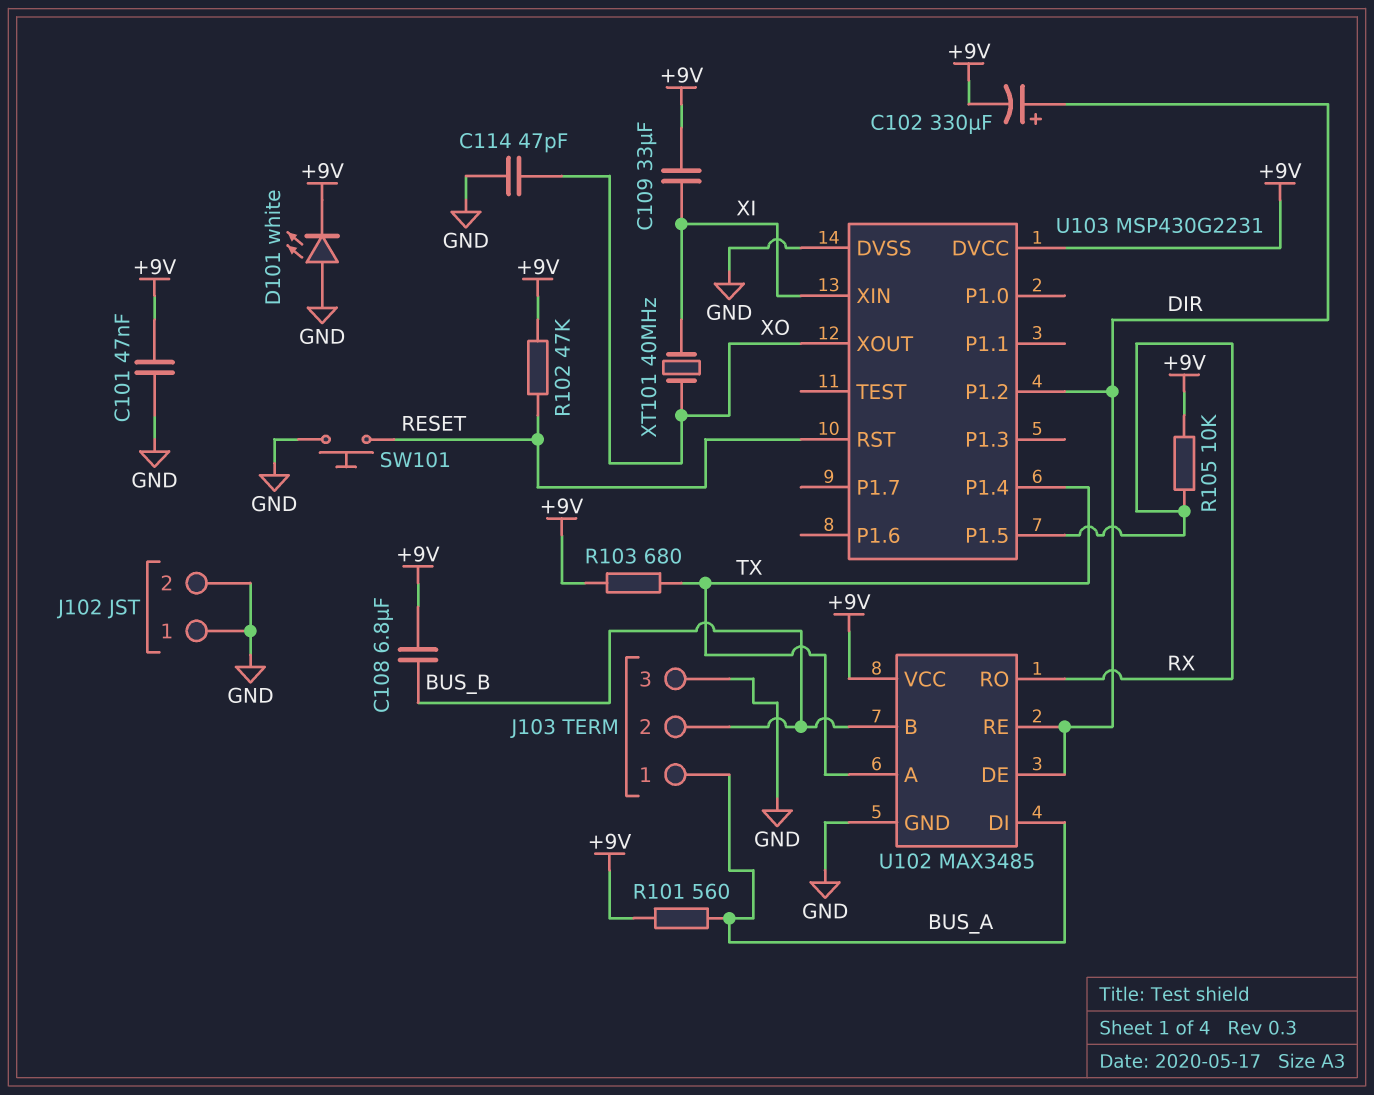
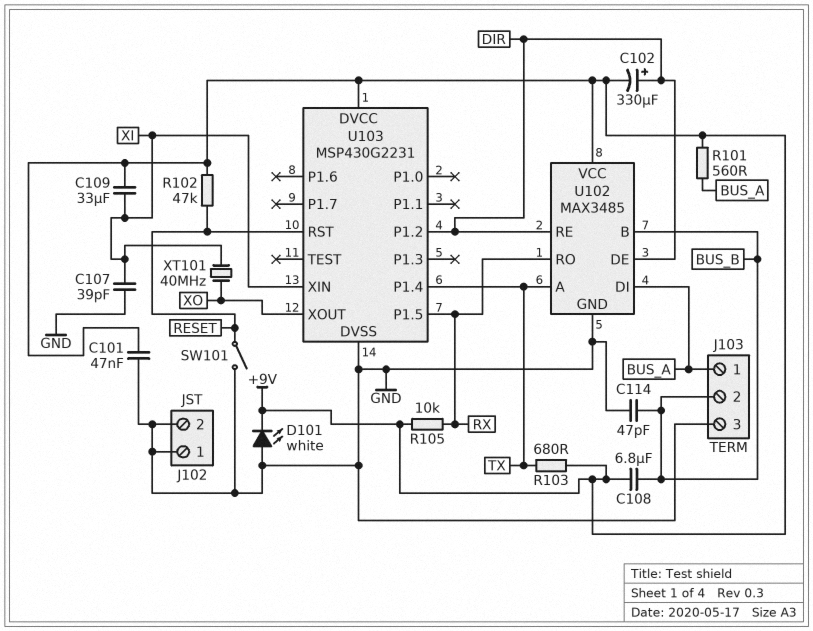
C107: none -> 39pF (GND, XI)
C114: 47pF (GND, XO) -> 47pF (BUS_B, GND)
SW101: button (GND, RESET) -> switch (GND, RESET)

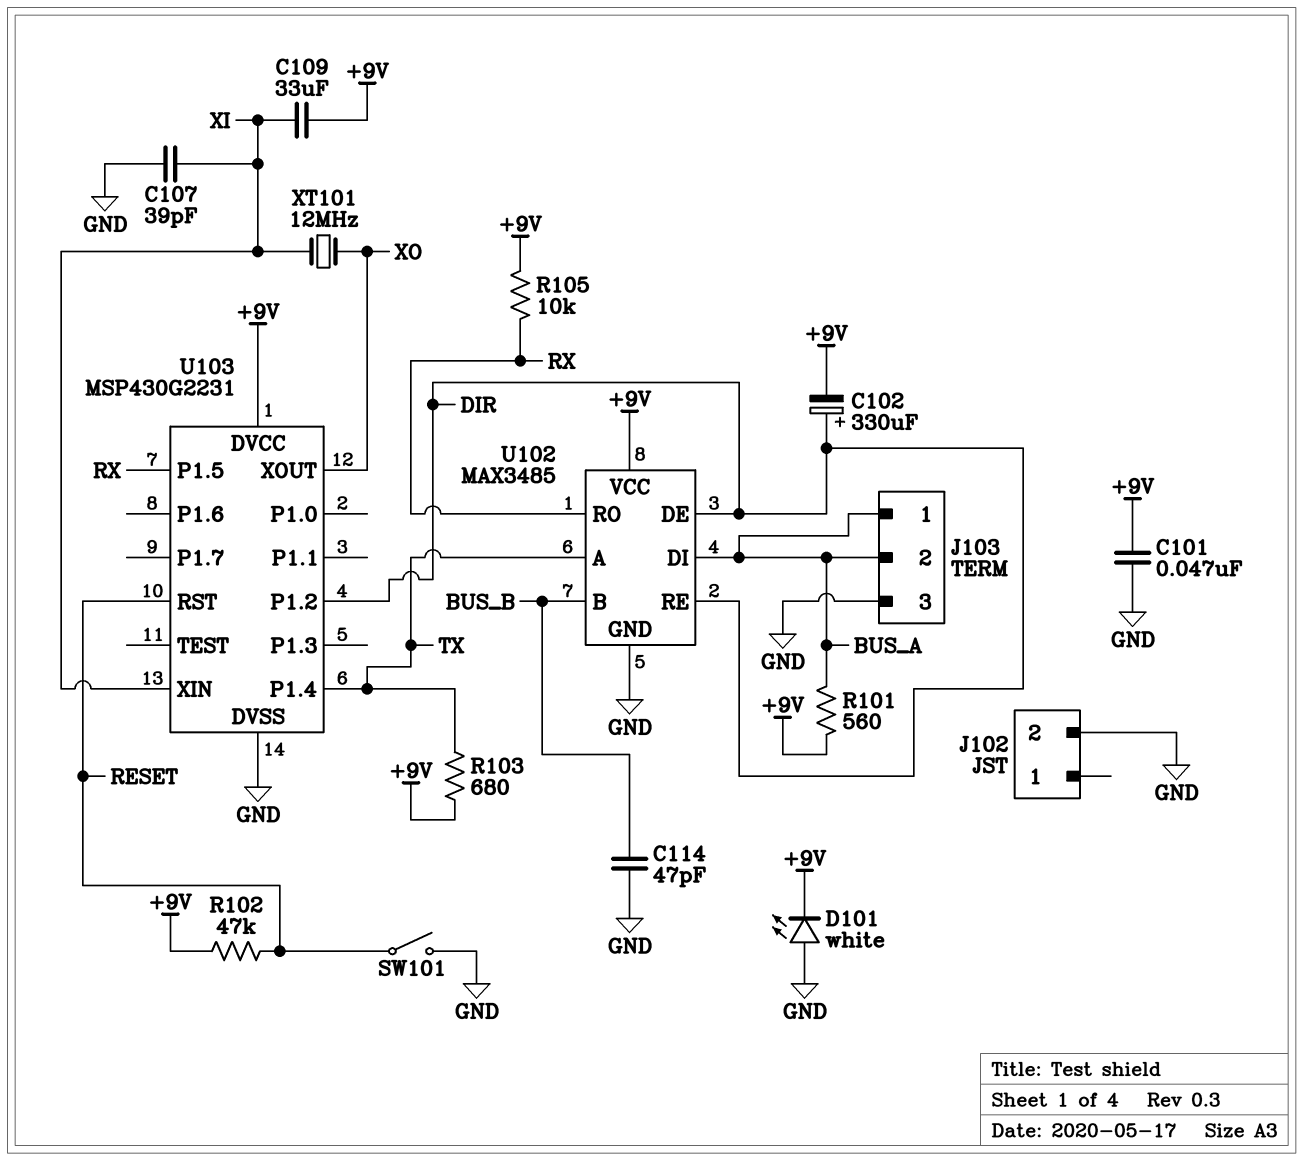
C108: 6.8uF (+9V, BUS_B) -> none
J102 pin 1: GND -> none
J103 pin 2: BUS_B -> BUS_A
XT101: 40MHz (XI, XO) -> 12MHz (XI, XO)

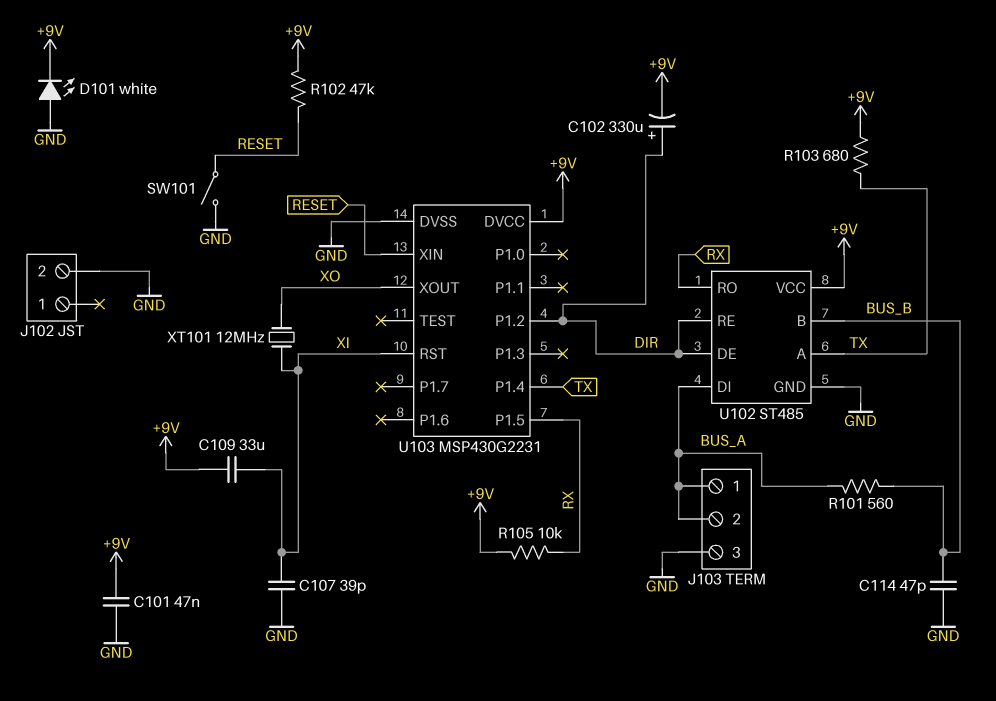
R101: 560 (+9V, BUS_A) -> 560 (BUS_A, BUS_B)
U102: MAX3485 -> ST485
U103 pin RST: RESET -> XI
U103 pin XIN: XI -> RESET

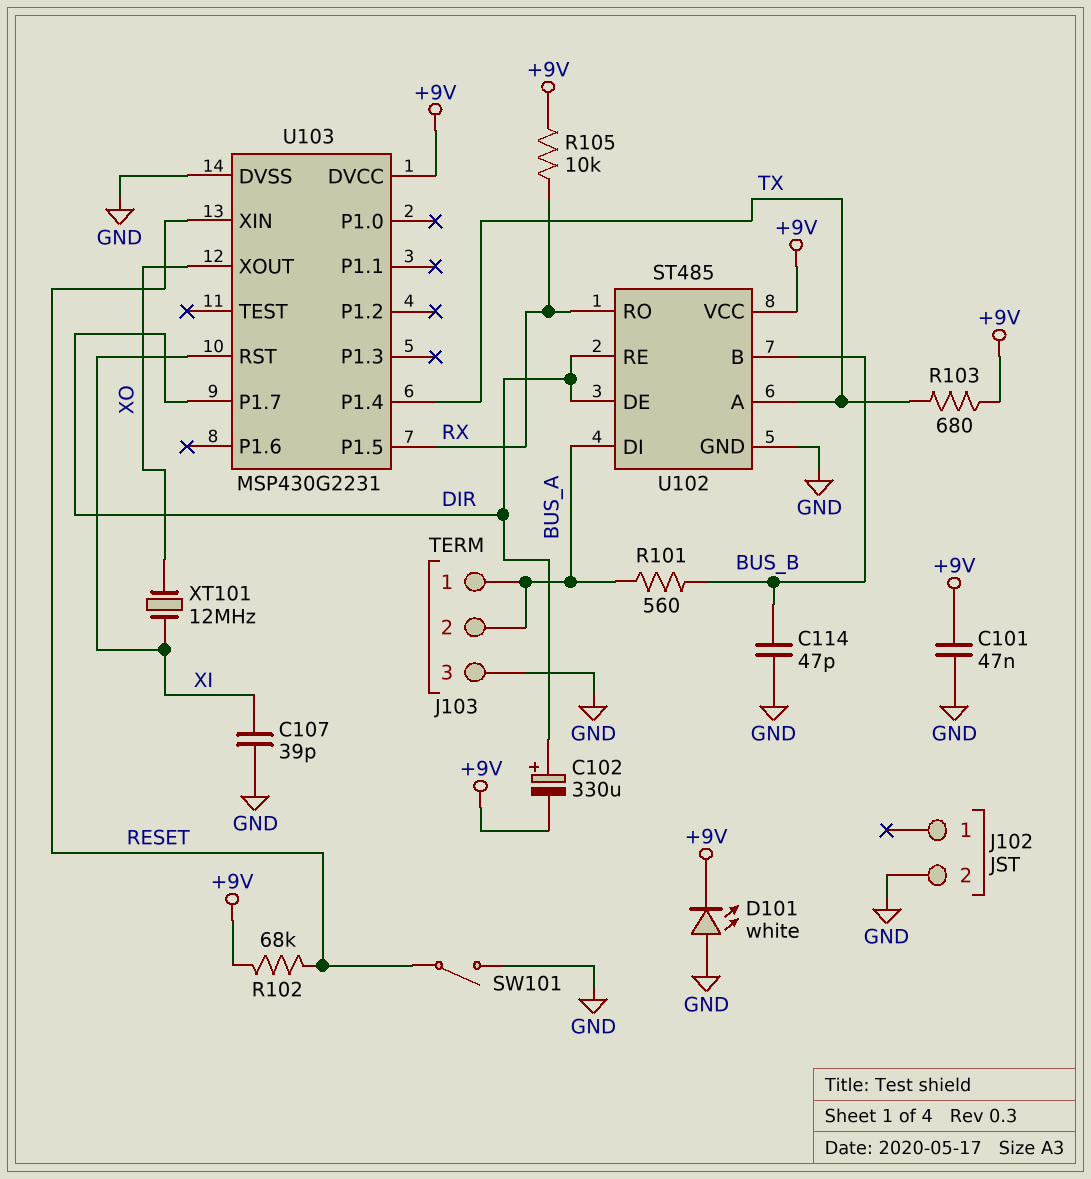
C109: 33uF (+9V, XI) -> none
R102: 47k (+9V, RESET) -> 68k (+9V, RESET)
U103 pin P1.2: DIR -> none
U103 pin P1.7: none -> DIR

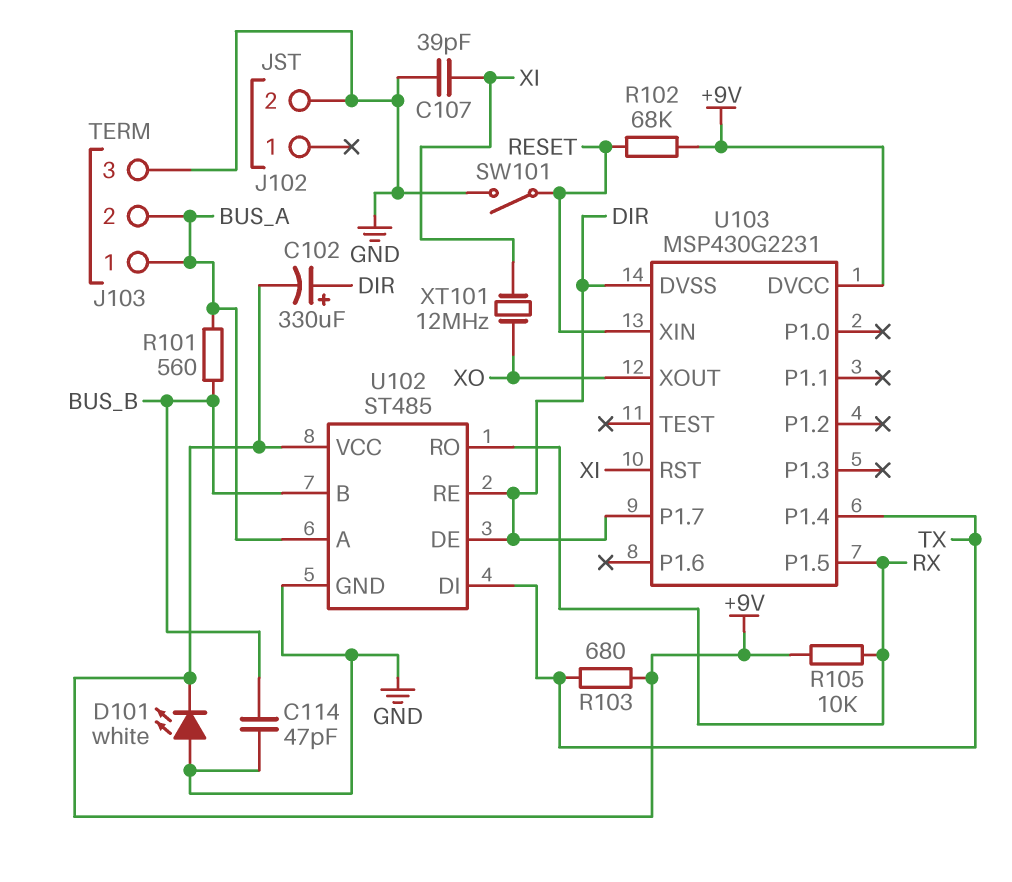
C101: 47nF (+9V, GND) -> none
U102 pin A: TX -> BUS_A
U102 pin DI: BUS_A -> TX
U103 pin DVSS: GND -> DIR

